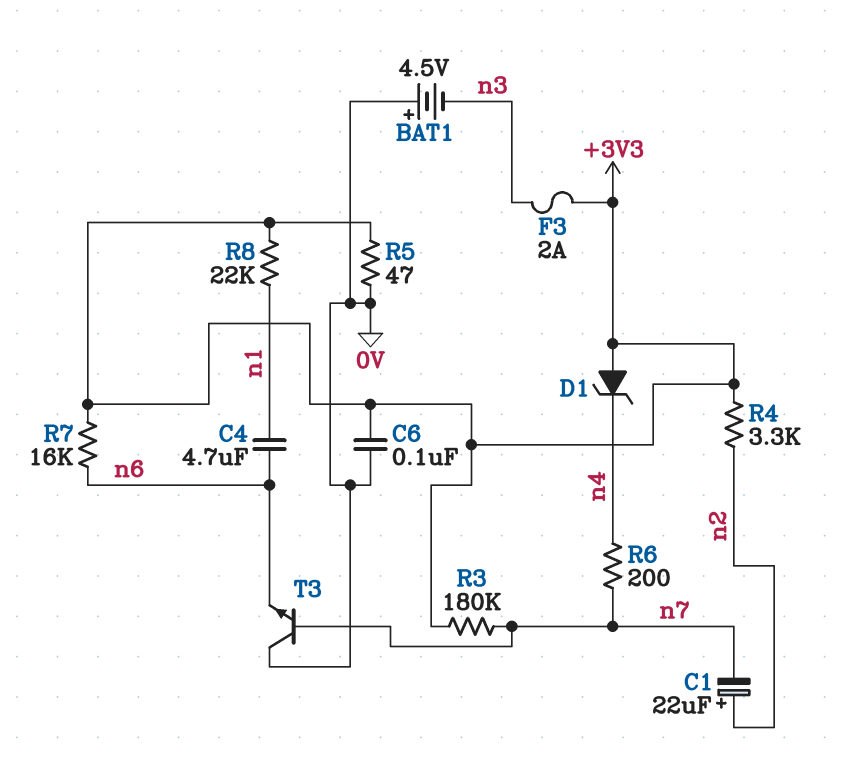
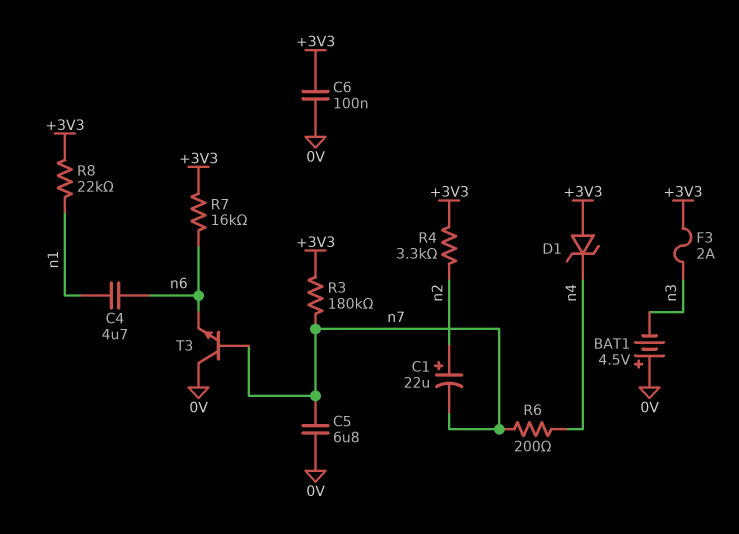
C5: none -> 6.8uF (0V, n7)
R5: 47 (+3V3, 0V) -> none

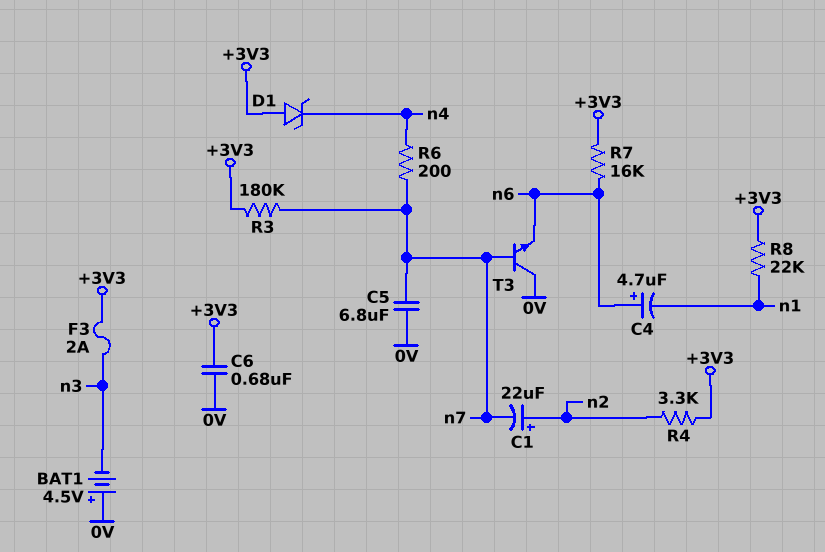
C4: 4.7uF (n1, n6) -> 4.7uF (plus n6, minus n1)
C6: 100nF (+3V3, 0V) -> 680nF (+3V3, 0V)

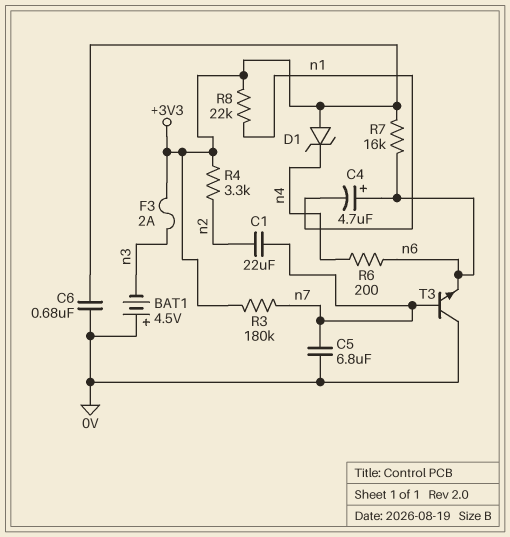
C1: 22uF (plus n2, minus n7) -> 22uF (n2, n7)
R6: 200 (n4, n7) -> 200 (n4, n6)

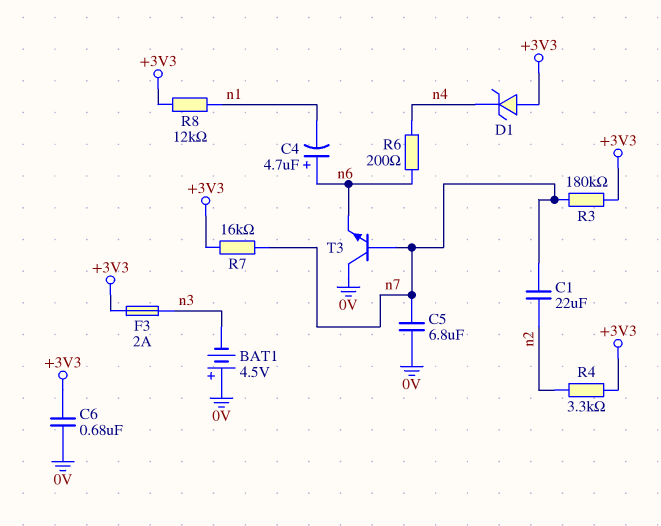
R7: 16k (+3V3, n6) -> 16k (+3V3, n7)
R8: 22k (+3V3, n1) -> 12k (+3V3, n1)

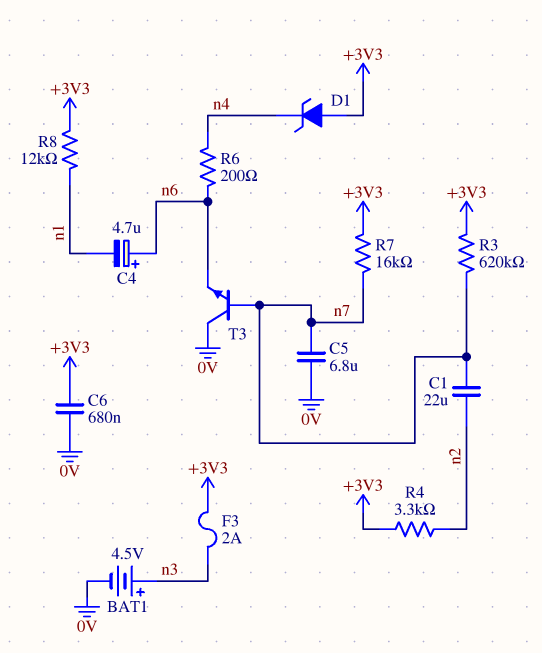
BAT1: 4.5V (plus 0V, minus n3) -> 4.5V (plus n3, minus 0V)
R3: 180k (+3V3, n7) -> 620k (+3V3, n7)

